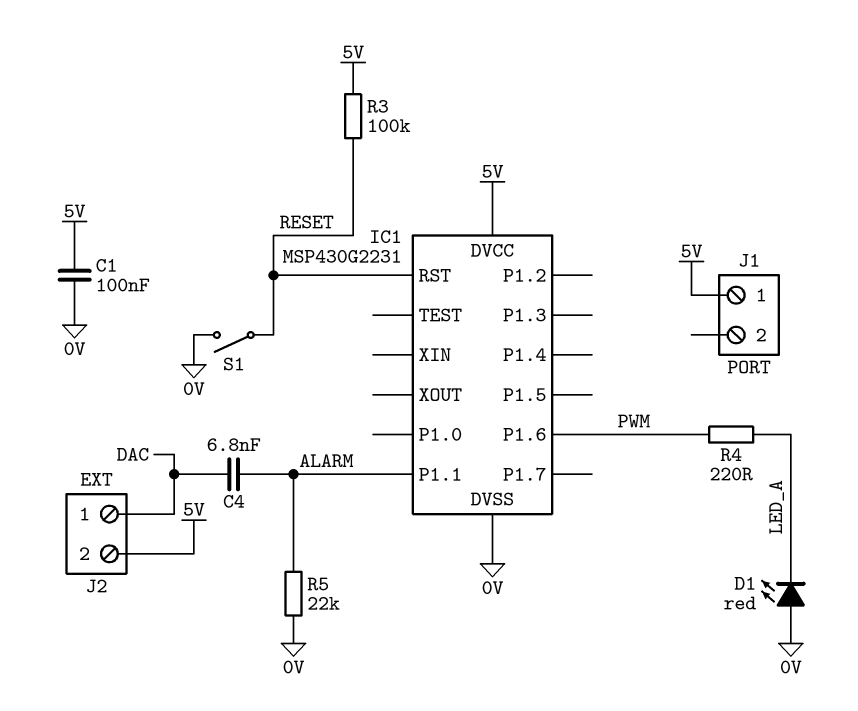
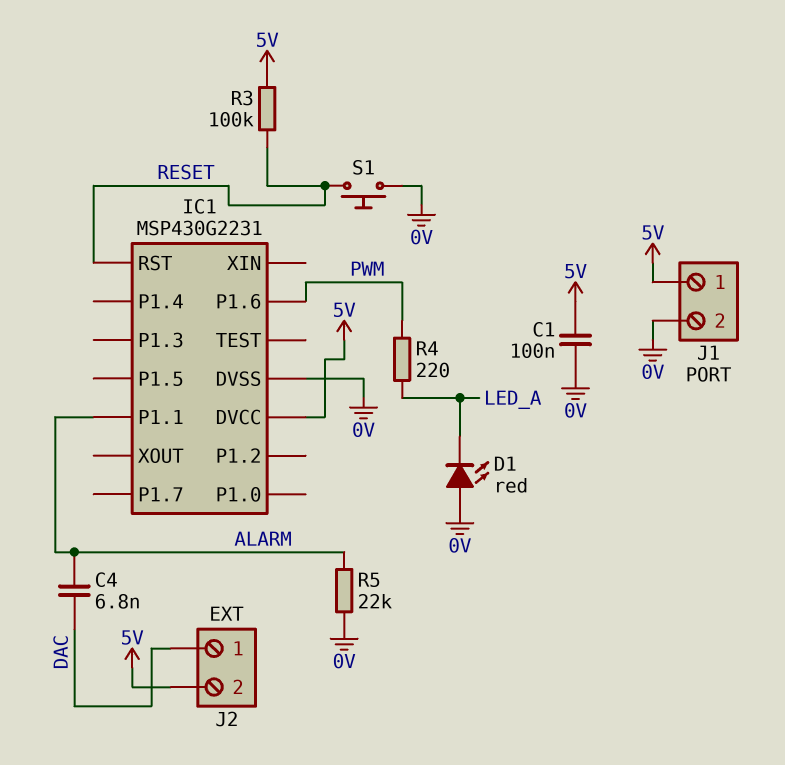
J1 pin 2: none -> 0V
S1: switch (0V, RESET) -> button (0V, RESET)

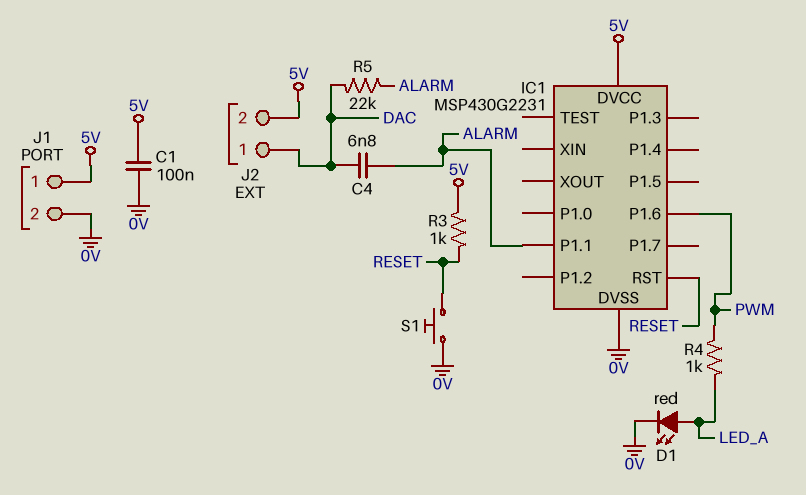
D1: LED red (A 0V, K LED_A) -> LED red (A LED_A, K 0V)
R3: 100k (5V, RESET) -> 1k (5V, RESET)
R4: 220 (LED_A, PWM) -> 1k (LED_A, PWM)
R5: 22k (0V, ALARM) -> 22k (ALARM, DAC)

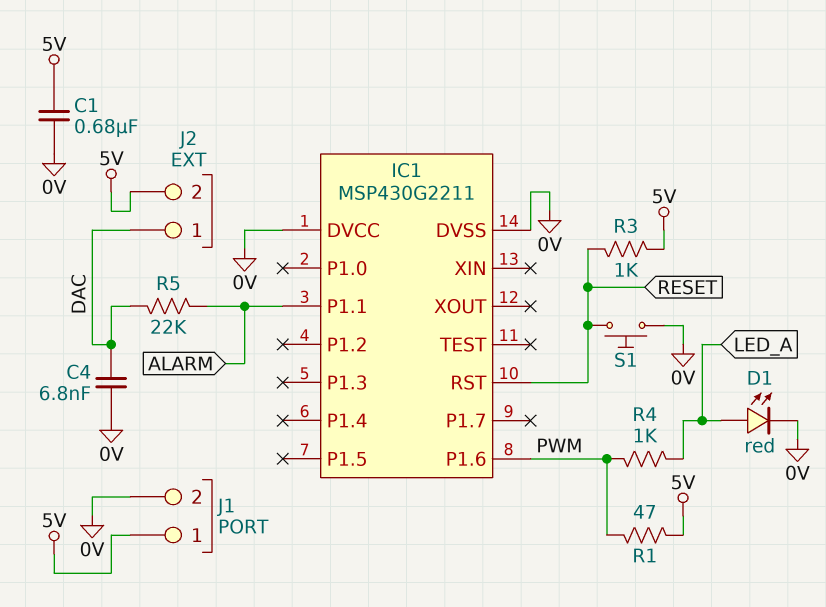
C1: 100nF (0V, 5V) -> 680nF (0V, 5V)
C4: 6.8nF (ALARM, DAC) -> 6.8nF (0V, DAC)
IC1: MSP430G2231 -> MSP430G2211
IC1 pin DVCC: 5V -> 0V
R1: none -> 47 (5V, PWM)

